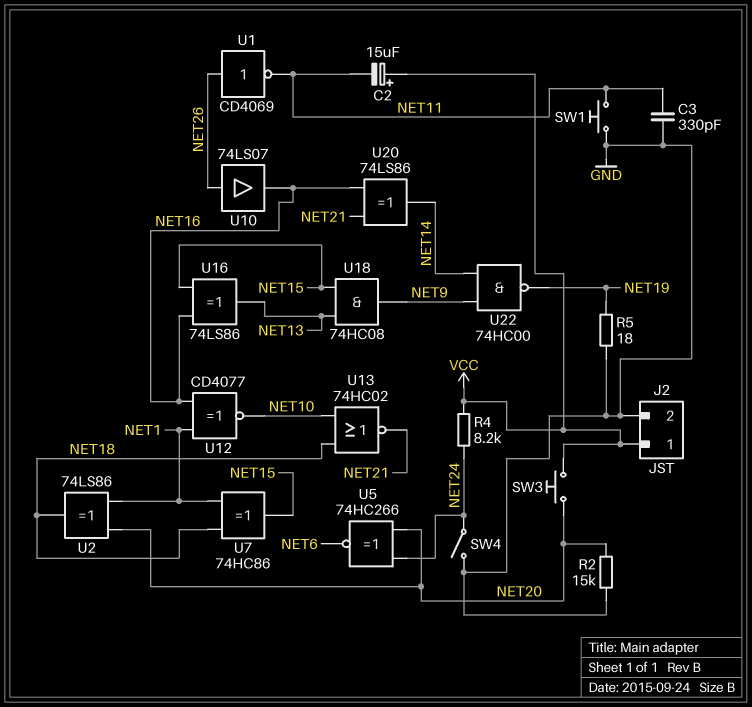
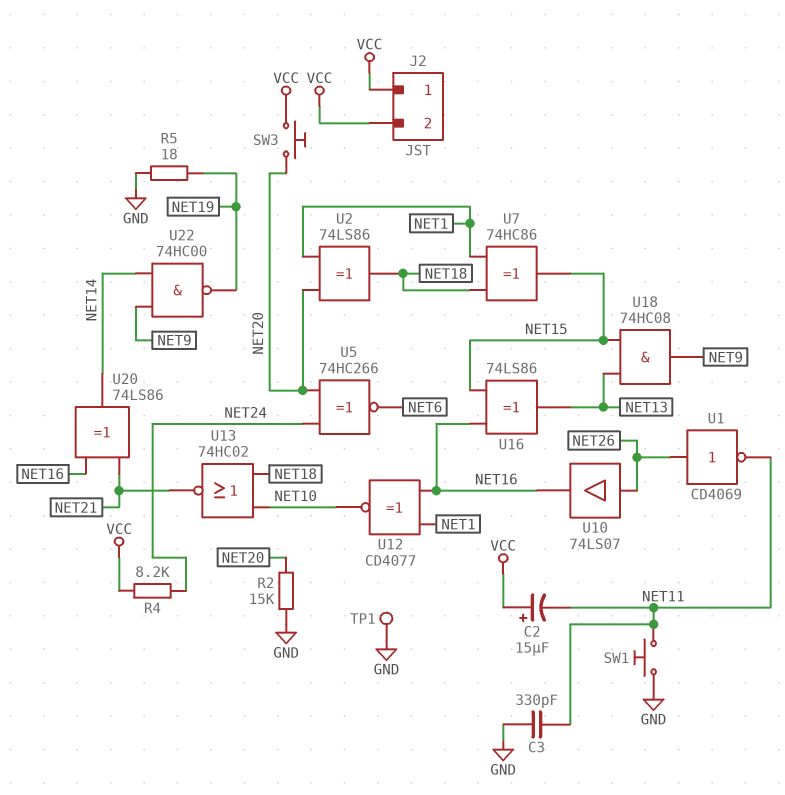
J2 pin 2: GND -> VCC
SW4: switch (GND, NET24) -> none
TP1: none -> test point (GND)

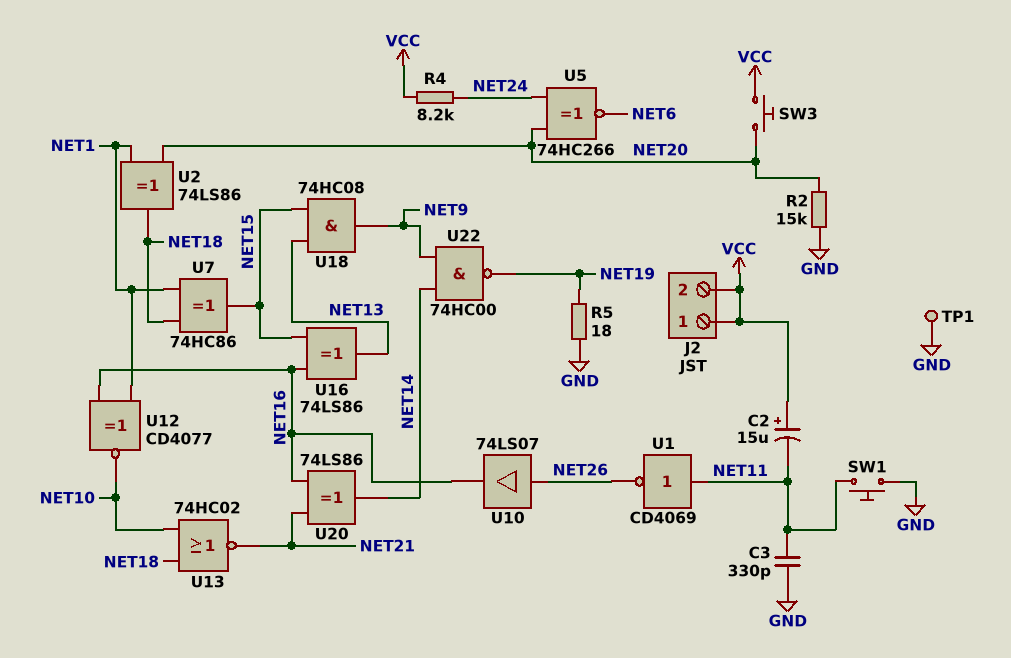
U1: NOT CD4069 (in NET26, out NET11) -> NOT CD4069 (in NET11, out NET26)

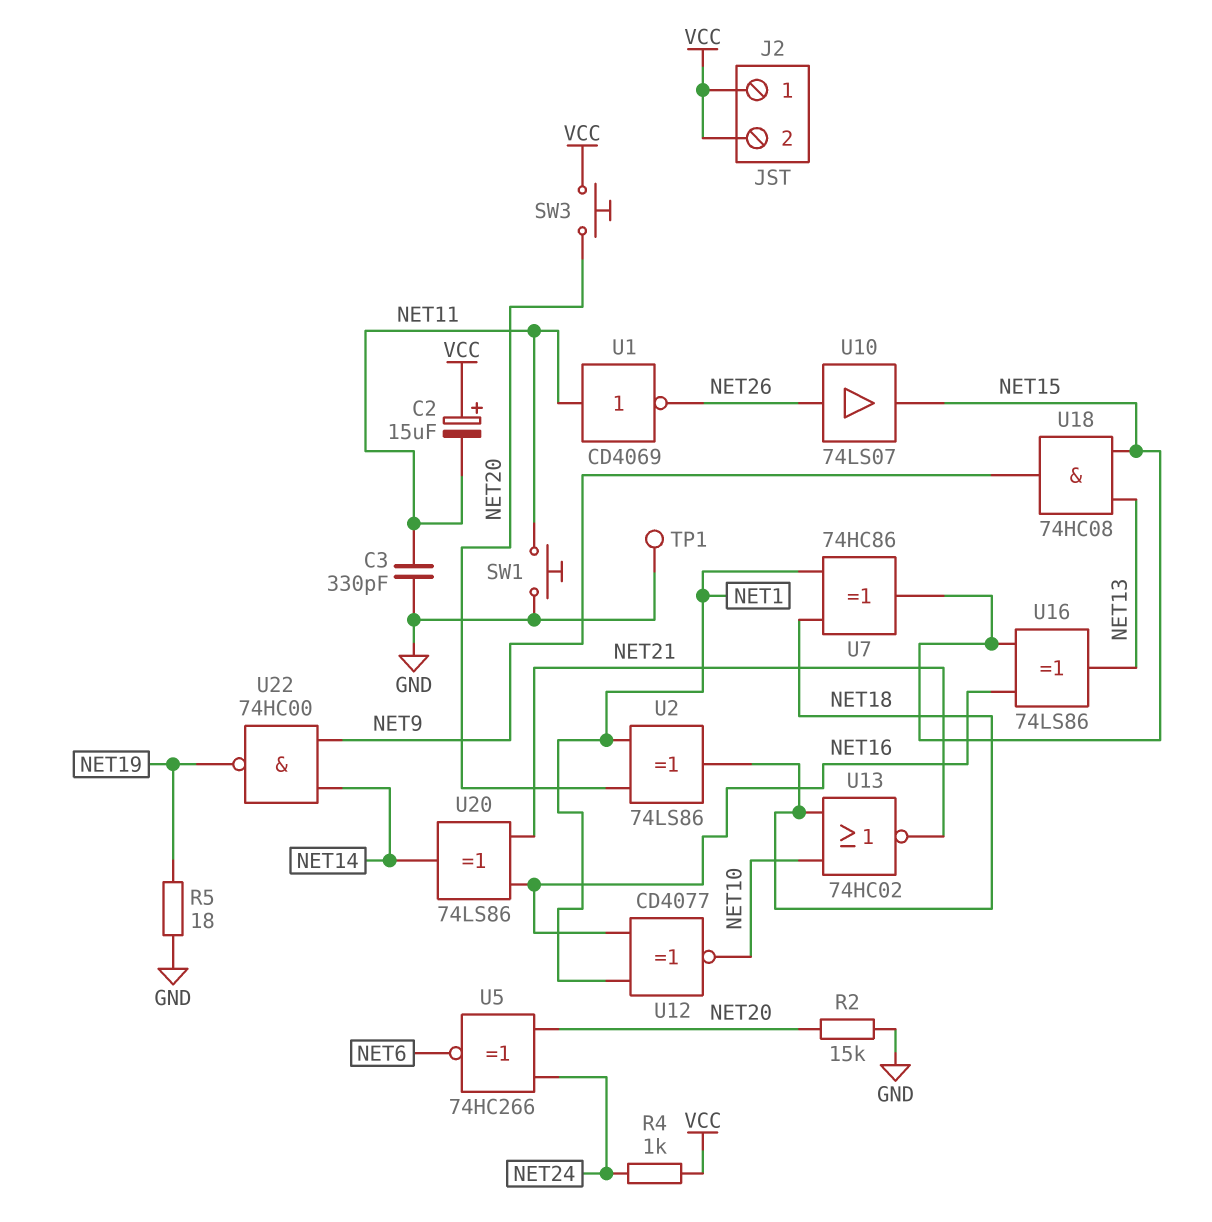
R4: 8.2k (NET24, VCC) -> 1k (NET24, VCC)
U10: buffer 74LS07 (in NET26, out NET16) -> buffer 74LS07 (in NET26, out NET15)

